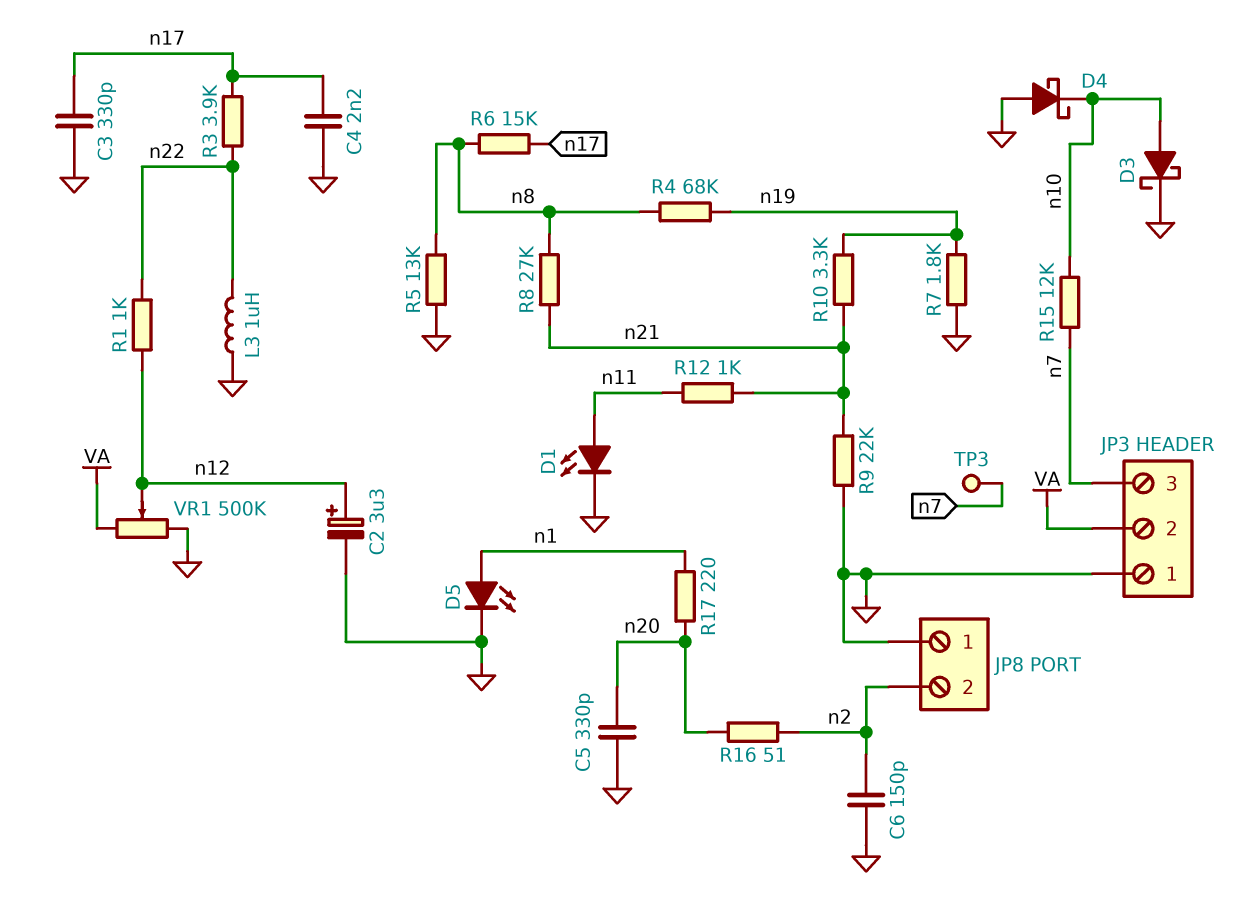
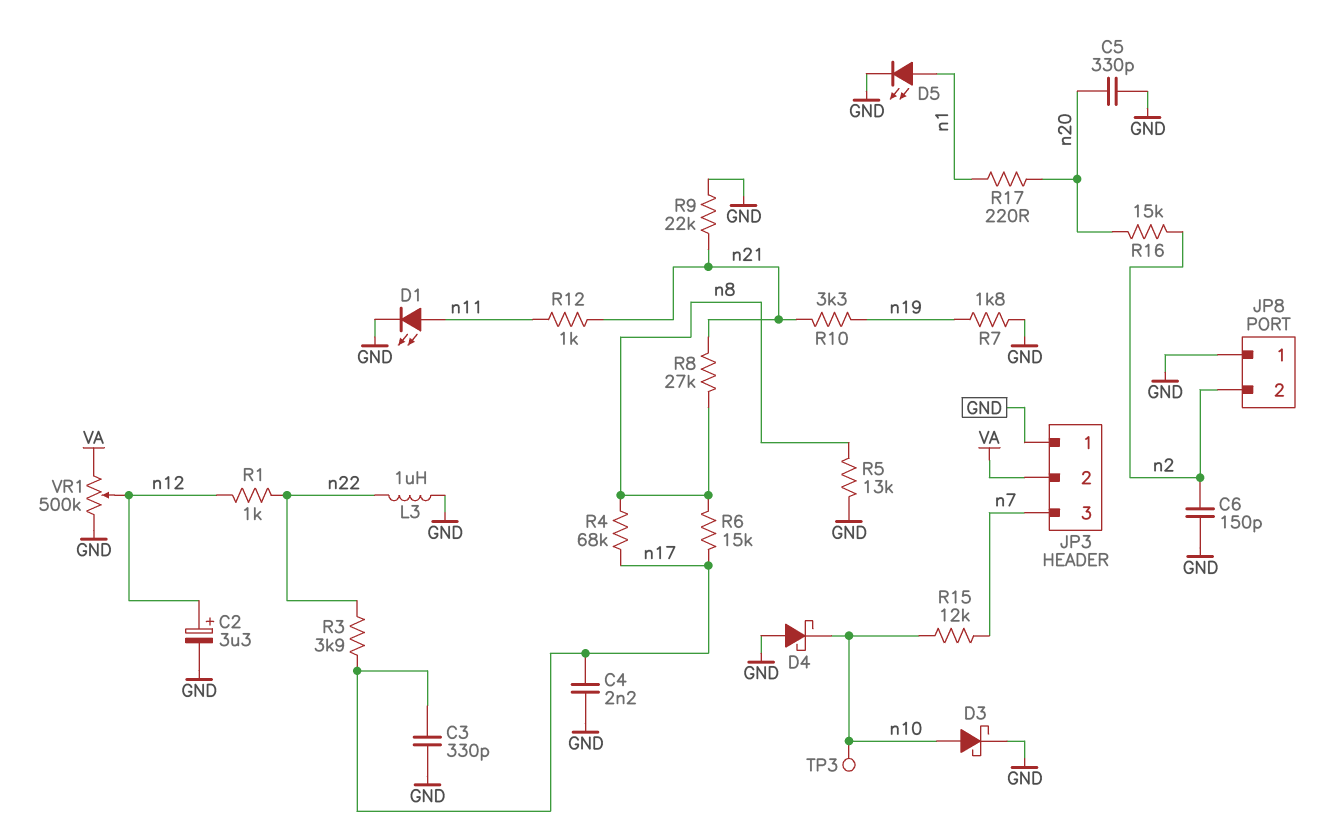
R4: 68k (n8, n19) -> 68k (n8, n17)
R16: 51 (n2, n20) -> 15k (n2, n20)
TP3: test point (n7) -> test point (n10)

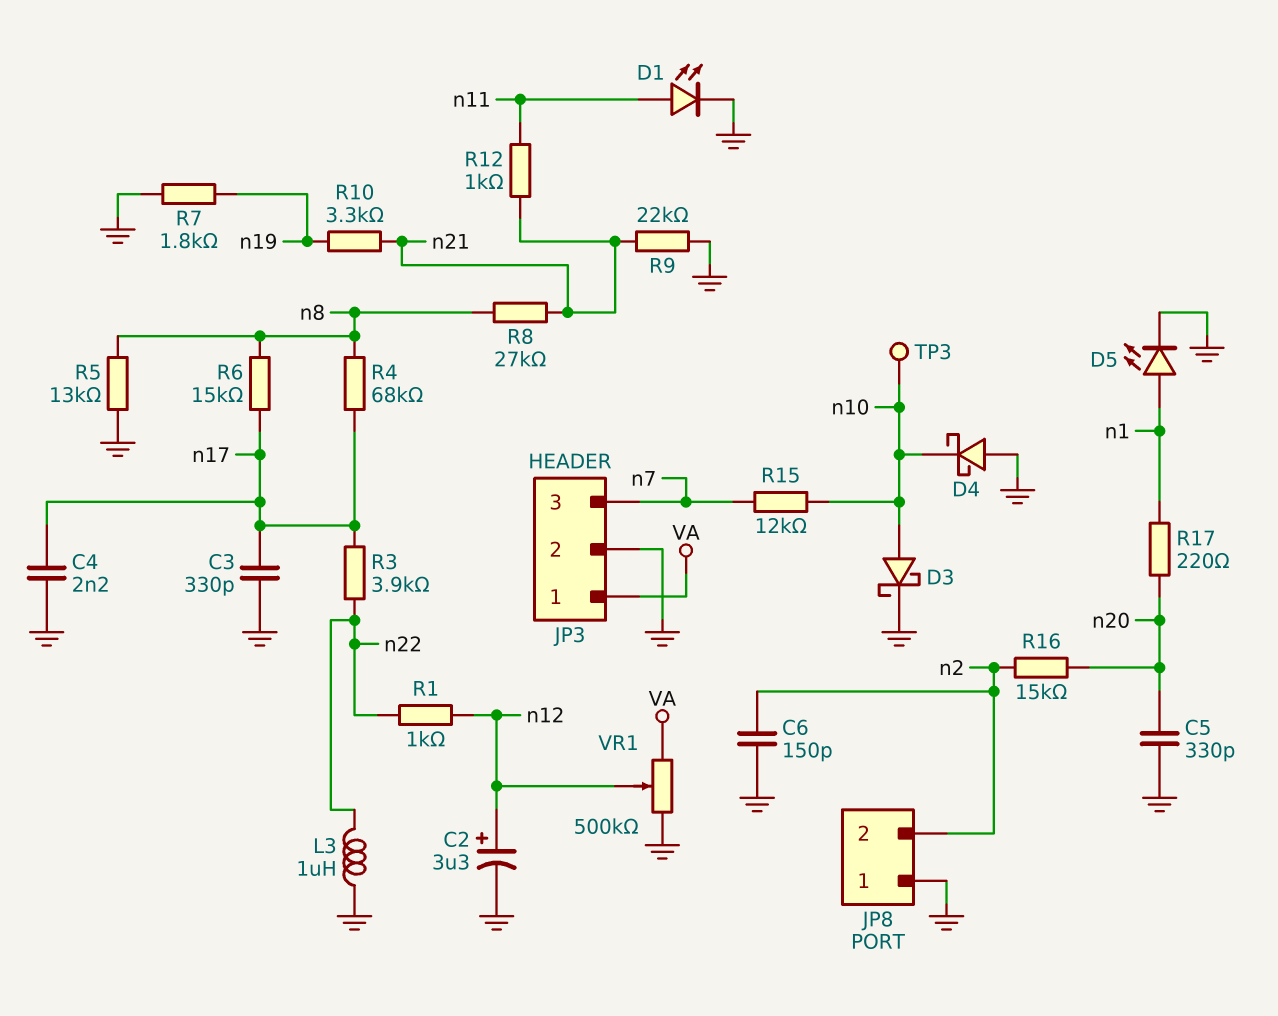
JP3 pin 1: GND -> VA
JP3 pin 2: VA -> GND

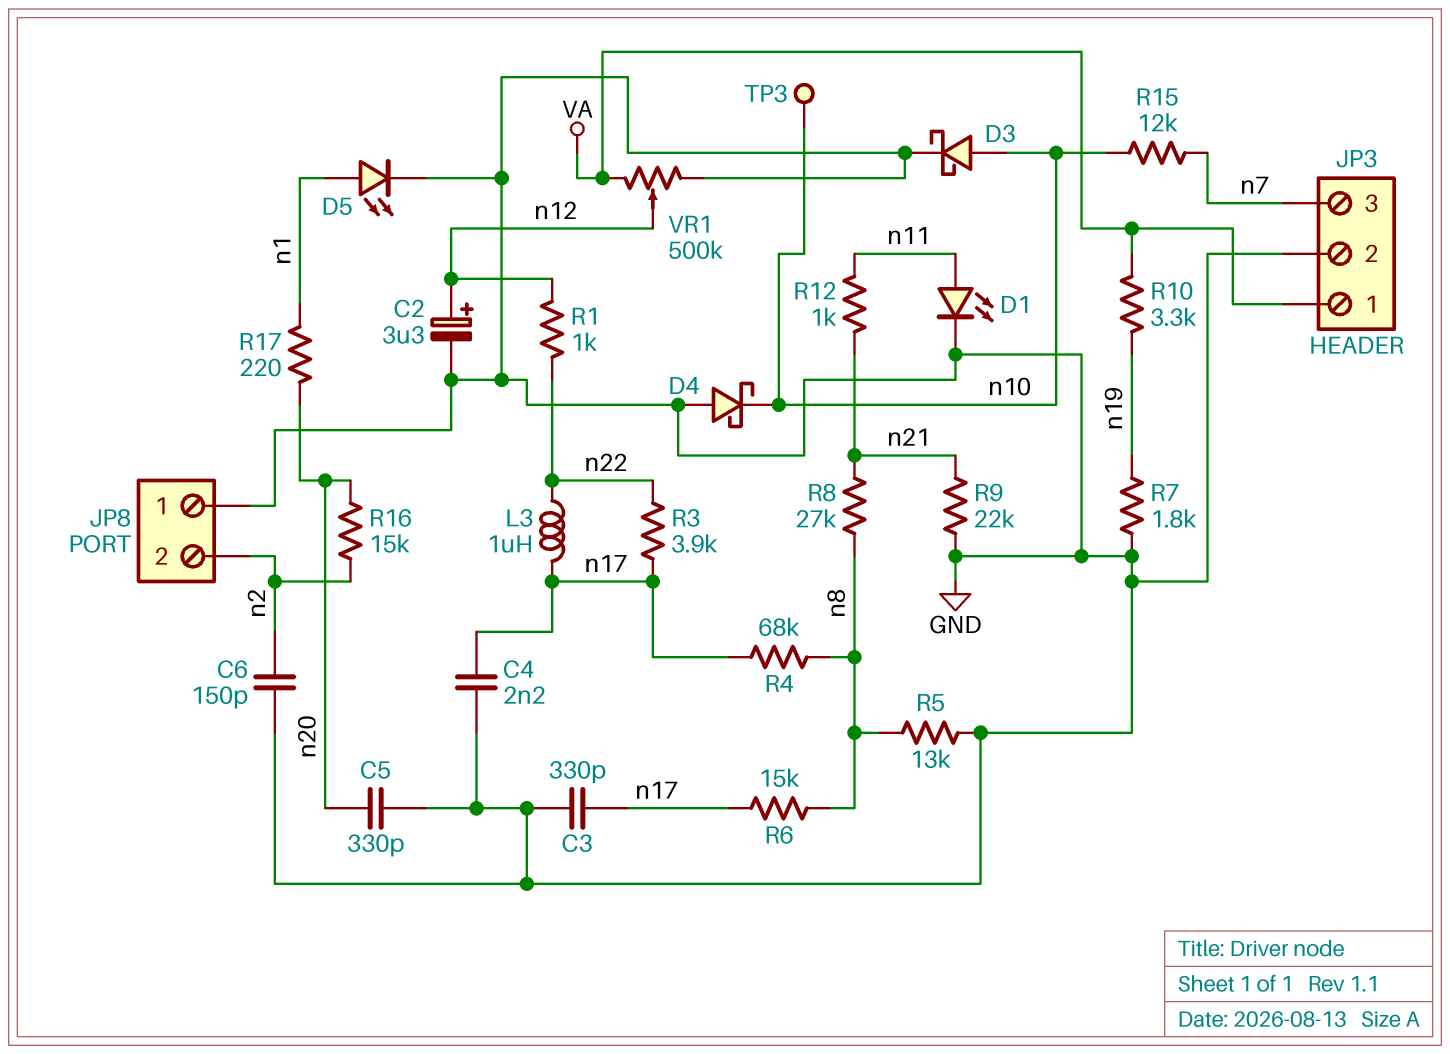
L3: 1uH (GND, n22) -> 1uH (n17, n22)
R10: 3.3k (n19, n21) -> 3.3k (VA, n19)

